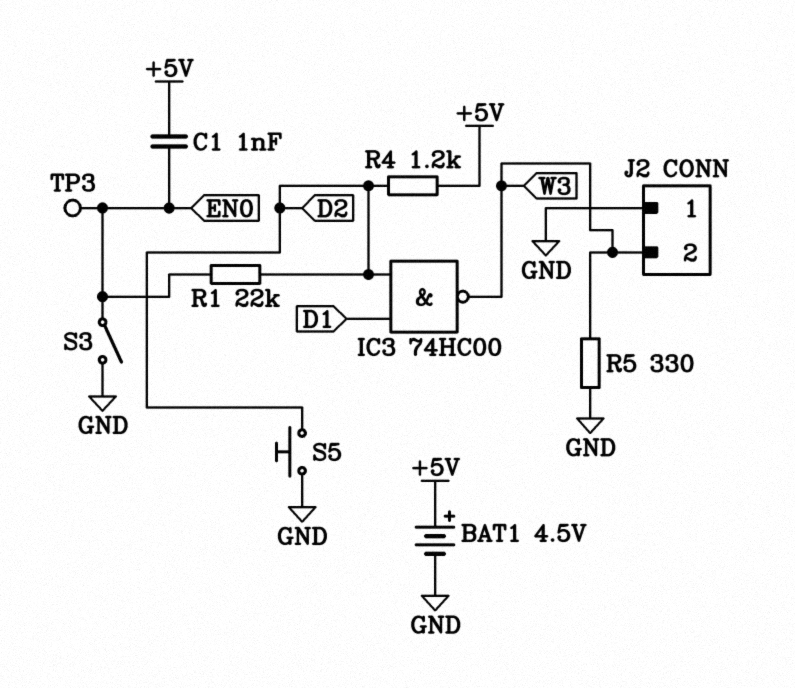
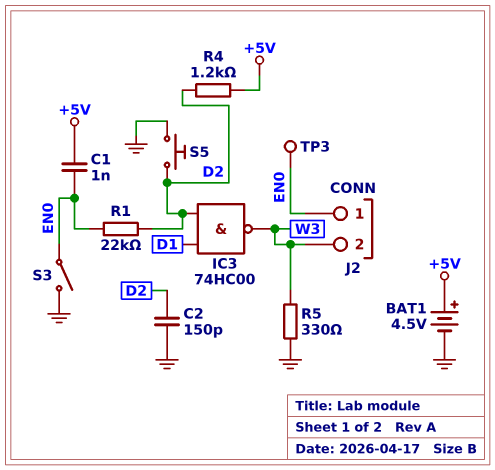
C2: none -> 150pF (D2, GND)
J2 pin 1: GND -> EN0

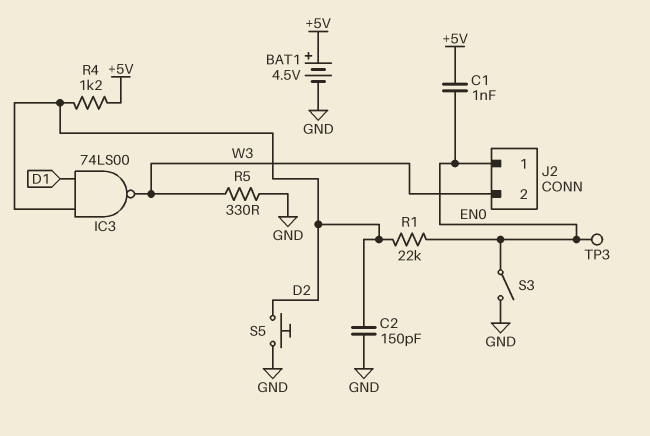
IC3: NAND 74HC00 (in D1, in D2, out W3) -> NAND 74LS00 (in D1, in D2, out W3)

